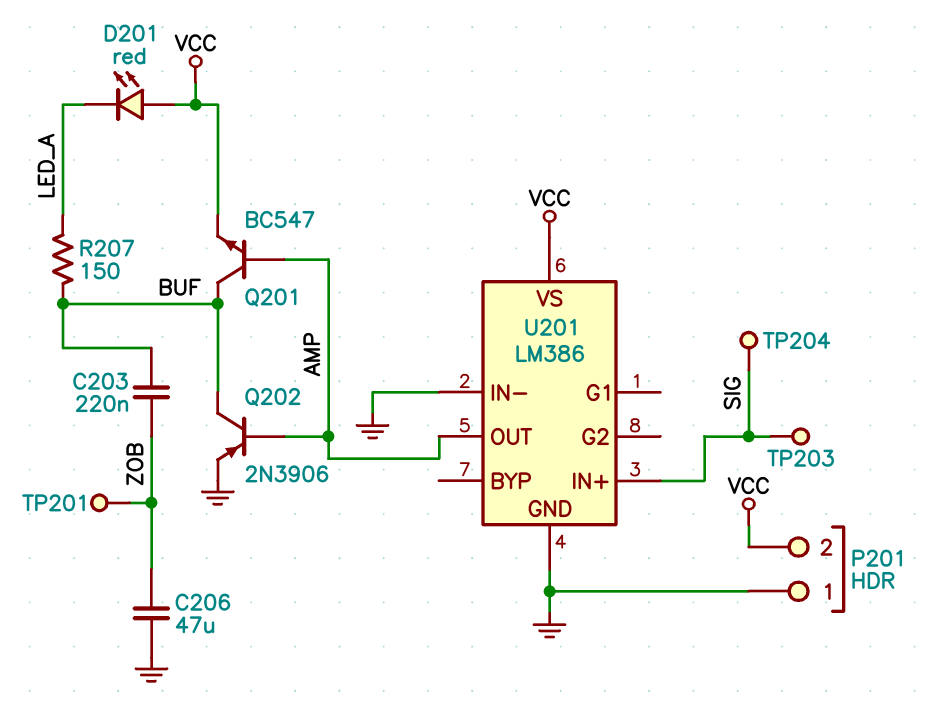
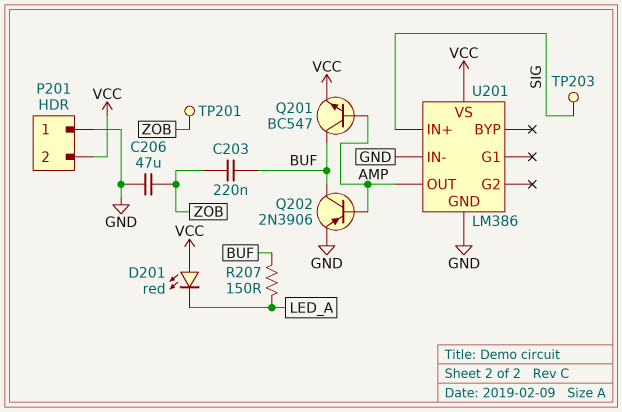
TP204: test point (SIG) -> none

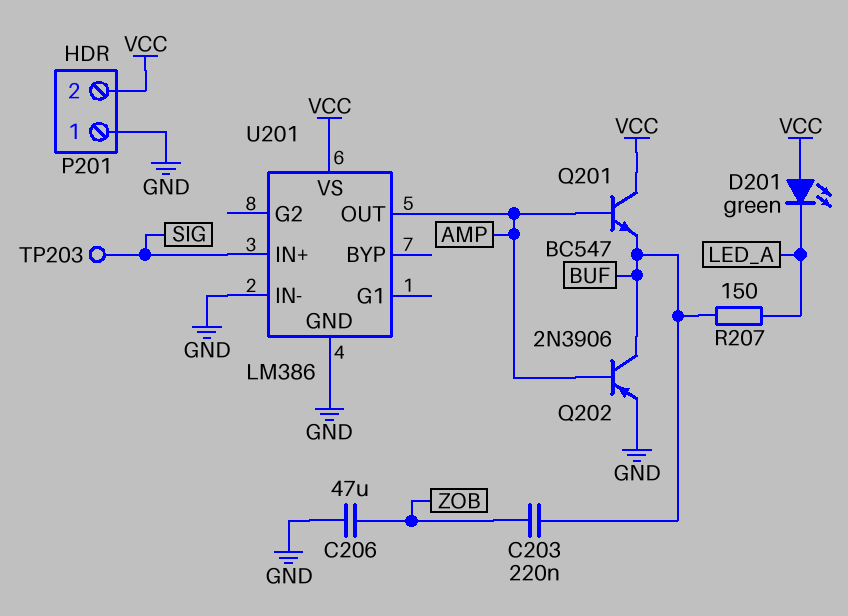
D201: LED red (A VCC, K LED_A) -> LED green (A VCC, K LED_A)
Q201: NPN BC547 (B AMP, C BUF, E VCC) -> NPN BC547 (B AMP, C VCC, E BUF)
TP201: test point (ZOB) -> none

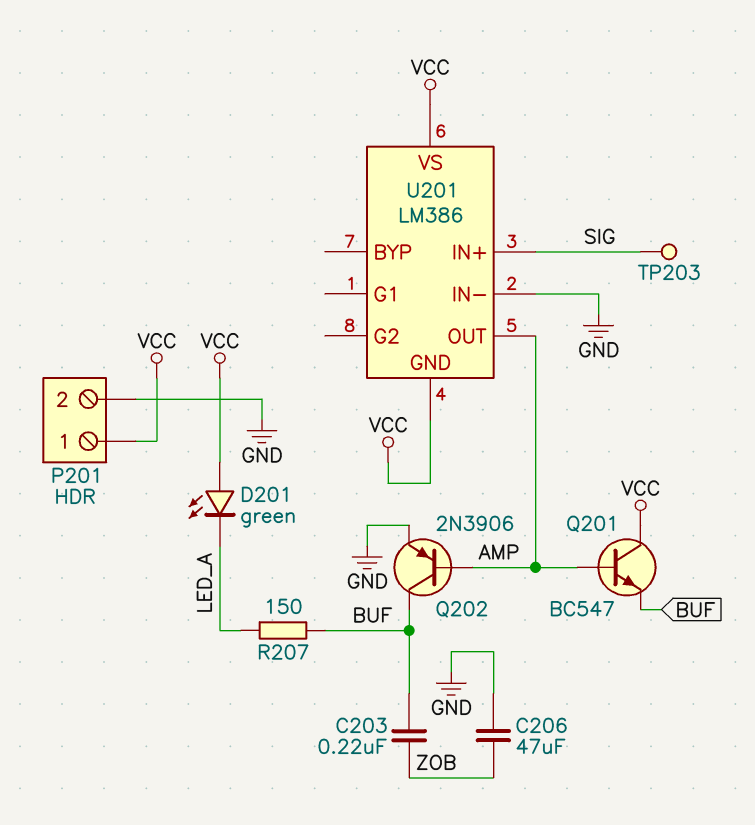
P201 pin 1: GND -> VCC
P201 pin 2: VCC -> GND
U201 pin GND: GND -> VCC

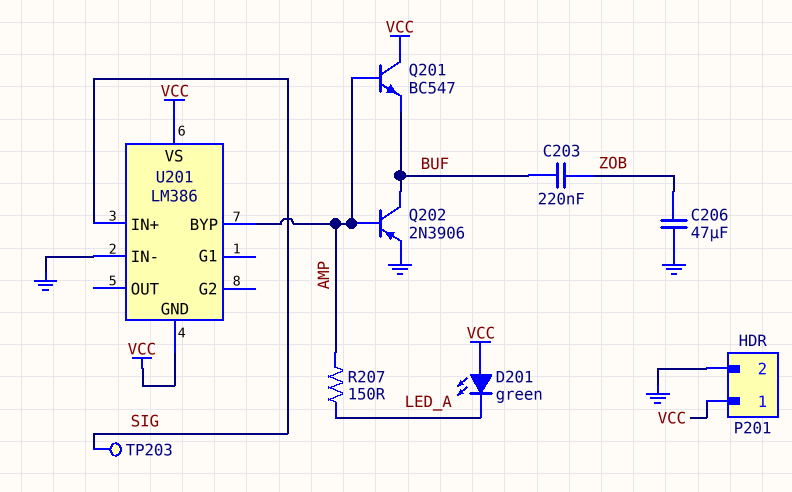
R207: 150 (BUF, LED_A) -> 150 (AMP, LED_A)
U201 pin BYP: none -> AMP
U201 pin OUT: AMP -> none

